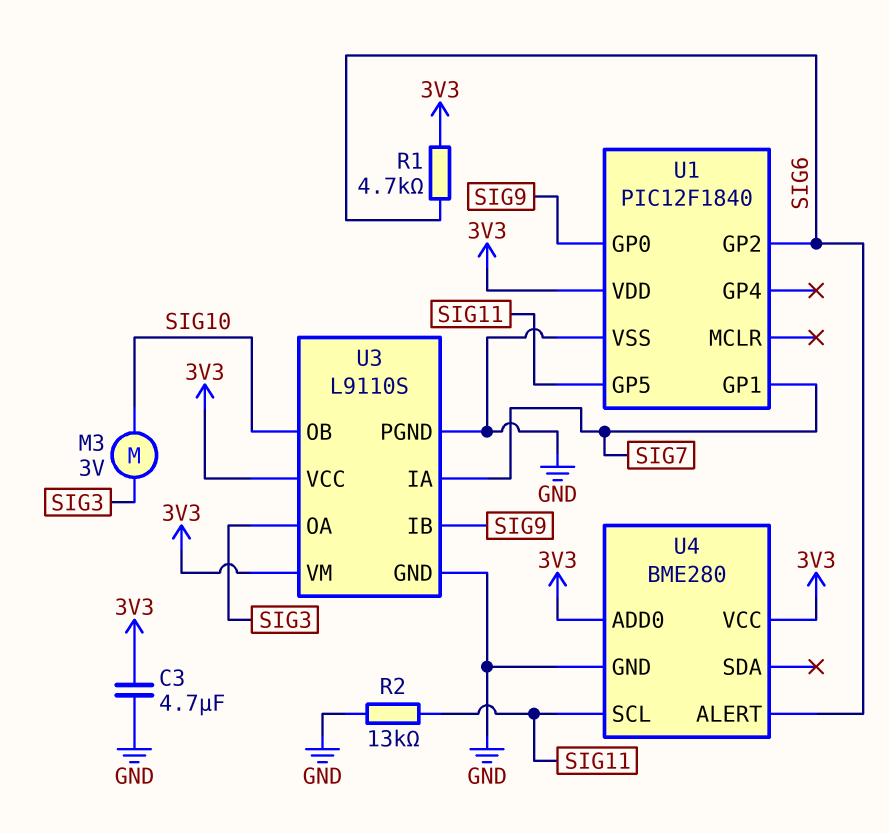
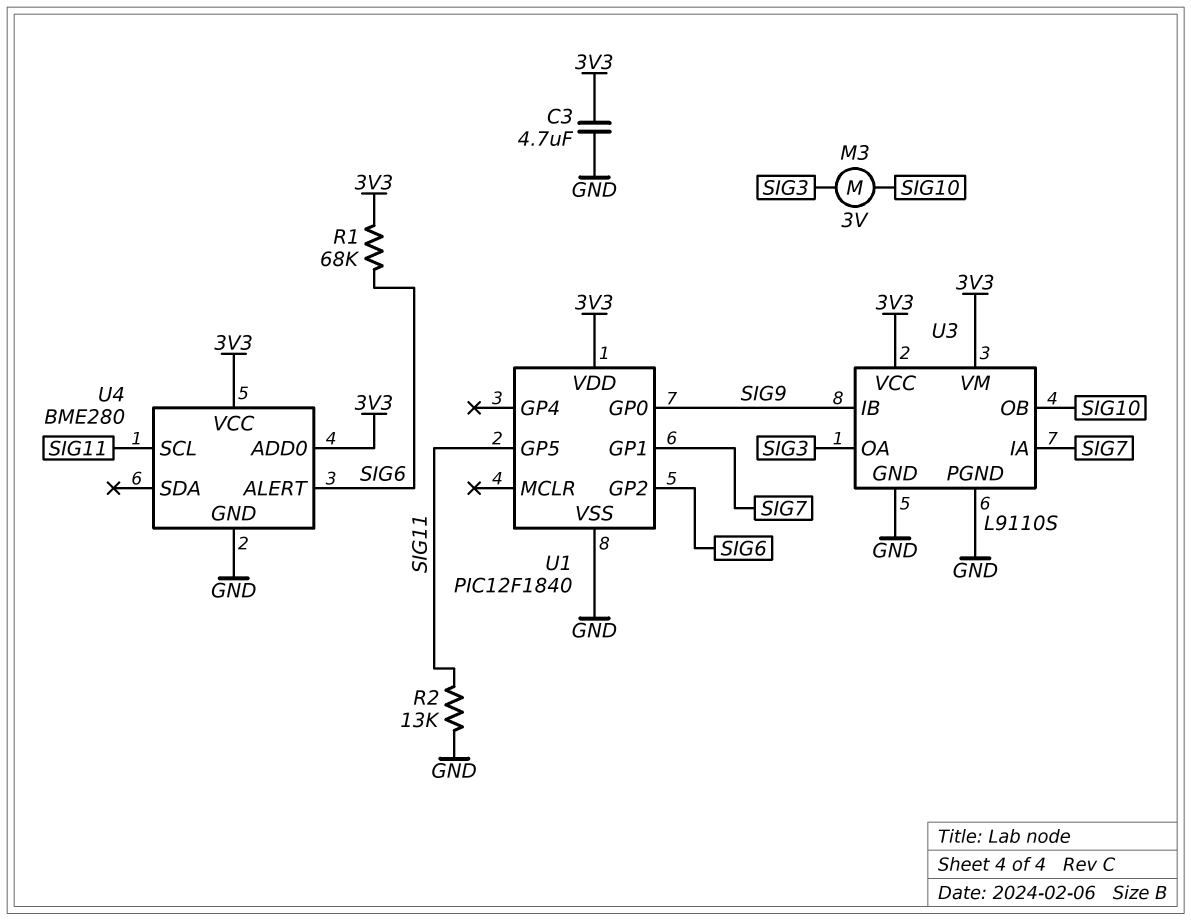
R1: 4.7k (3V3, SIG6) -> 68k (3V3, SIG6)

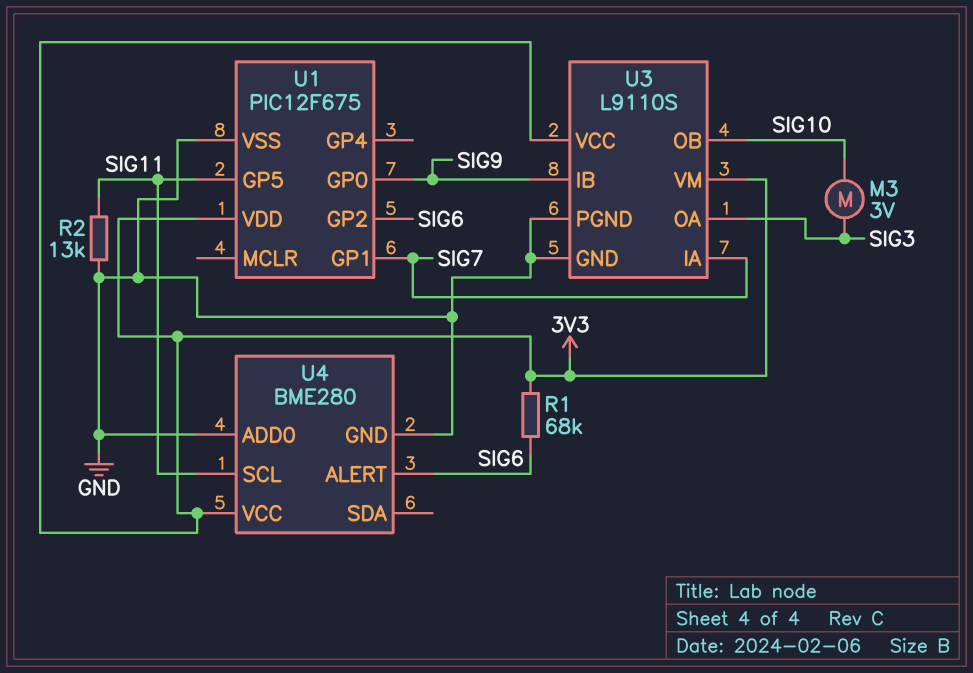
C3: 4.7uF (3V3, GND) -> none
U1: PIC12F1840 -> PIC12F675
U4 pin ADD0: 3V3 -> GND

